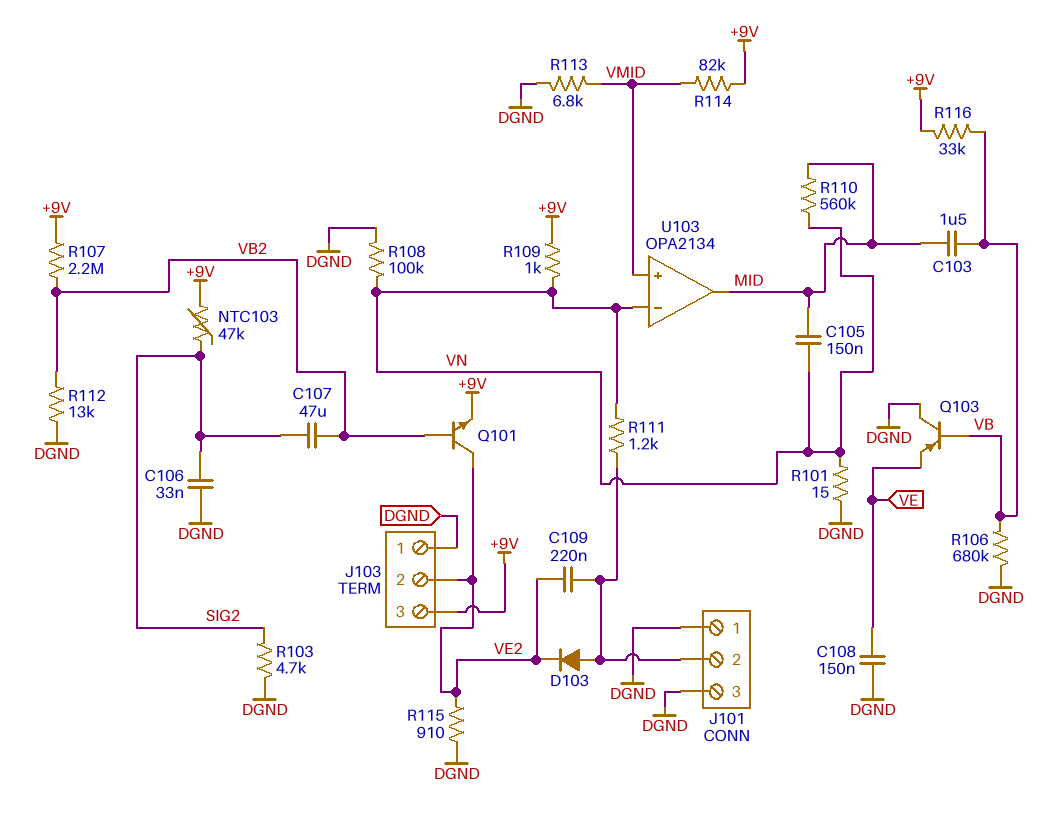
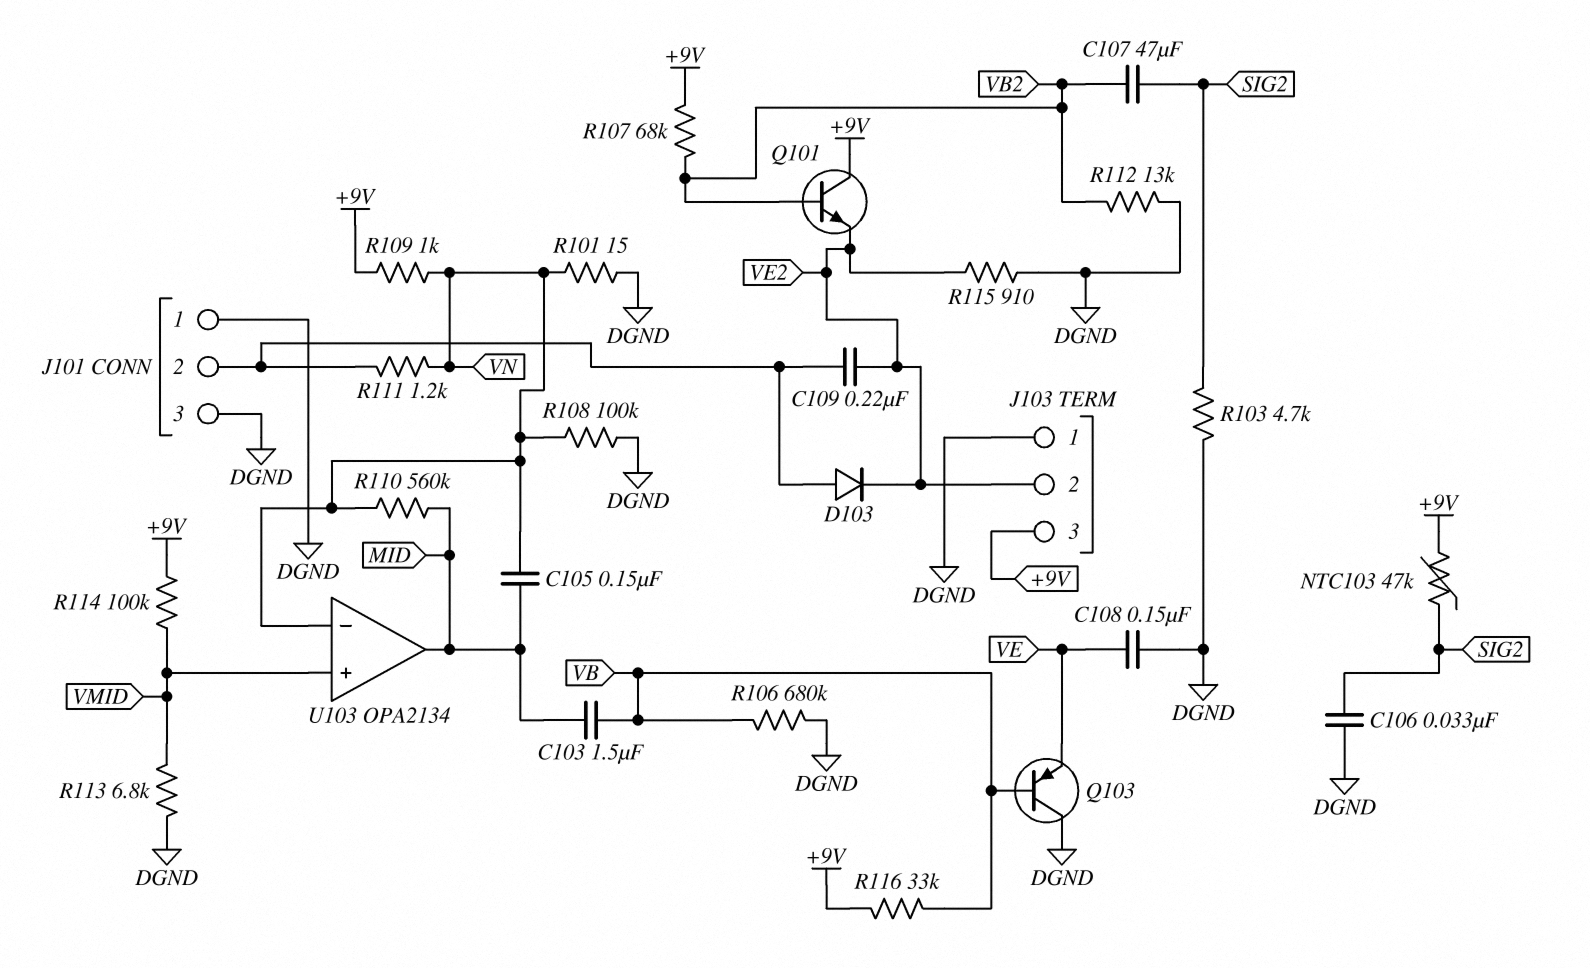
Q101: NPN (B VB2, C VE2, E +9V) -> NPN (B VB2, C +9V, E VE2)
R107: 2.2M (+9V, VB2) -> 68k (+9V, VB2)
R114: 82k (+9V, VMID) -> 100k (+9V, VMID)

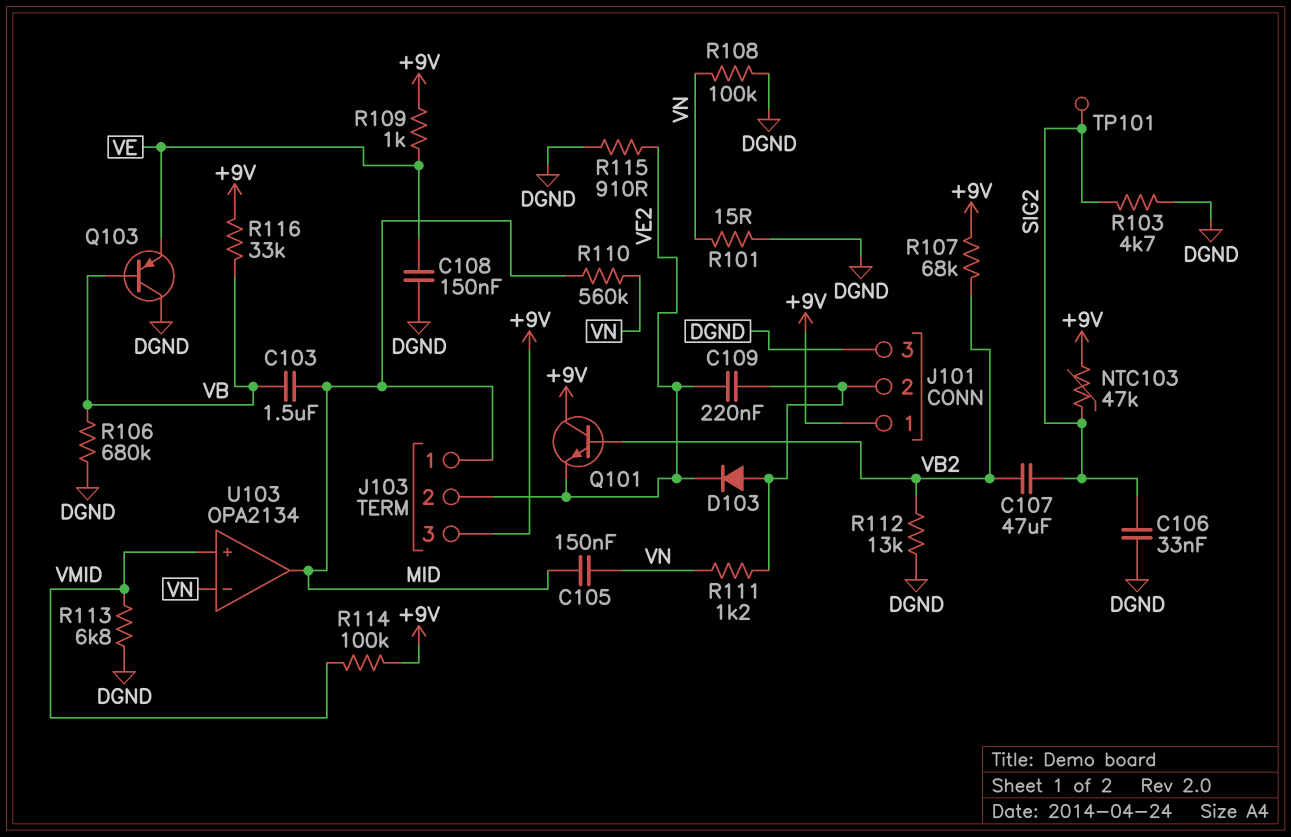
J101 pin 1: DGND -> +9V
J103 pin 1: DGND -> MID
R109: 1k (+9V, VN) -> 1k (+9V, VE)
TP101: none -> test point (SIG2)

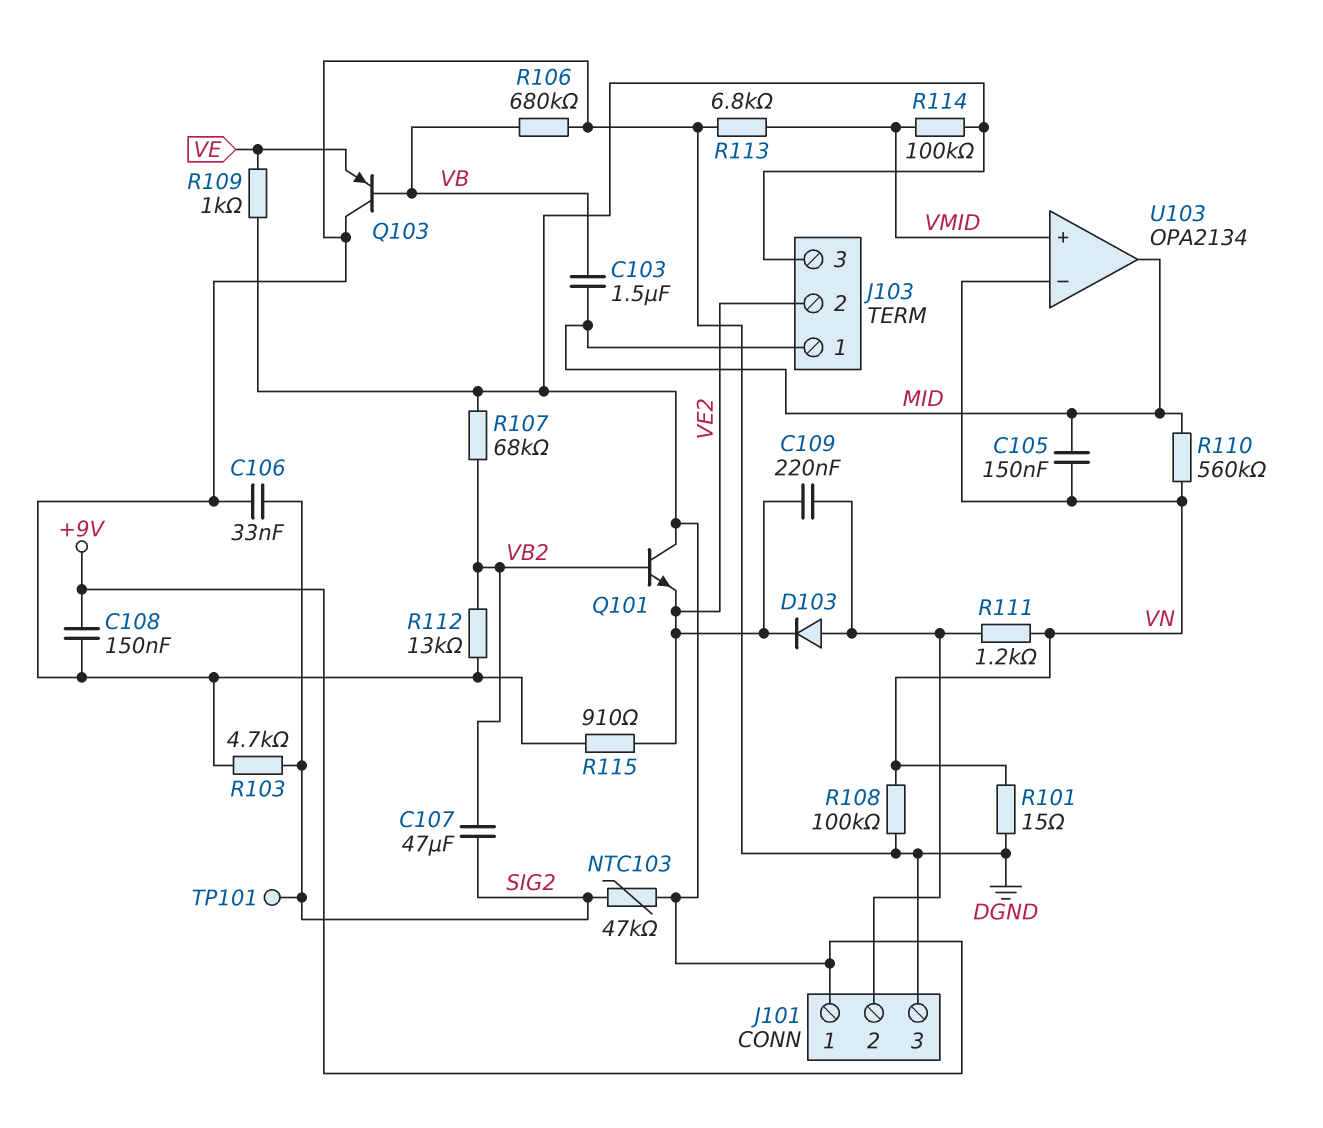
C108: 150nF (DGND, VE) -> 150nF (+9V, DGND)
R116: 33k (+9V, VB) -> none

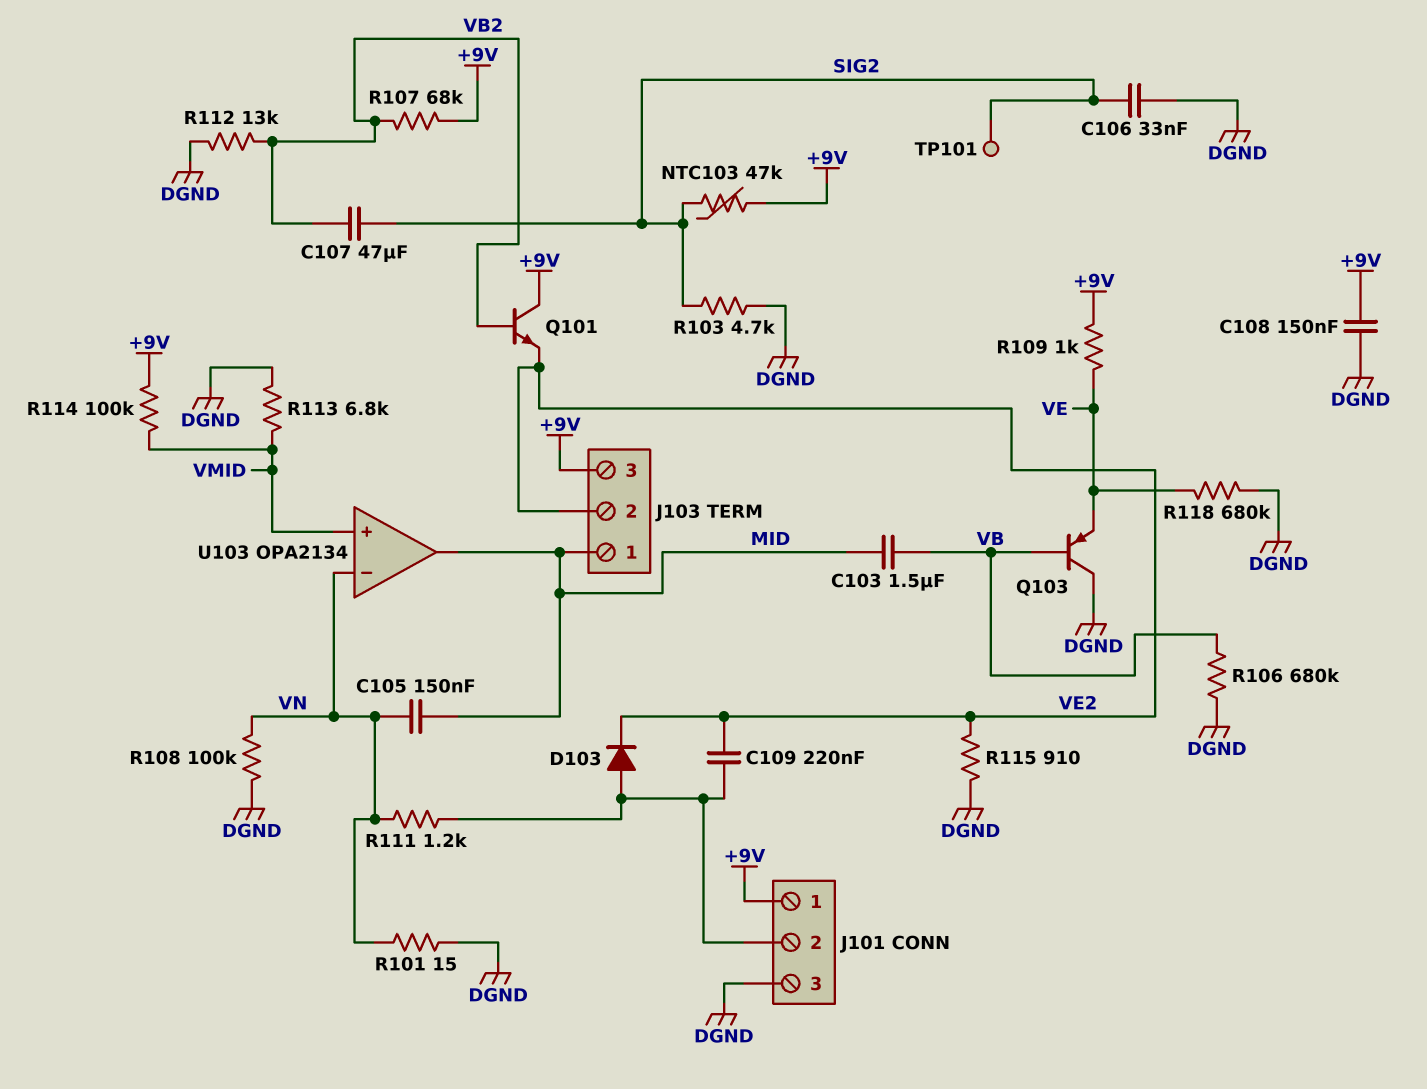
R110: 560k (MID, VN) -> none
R118: none -> 680k (DGND, VE)

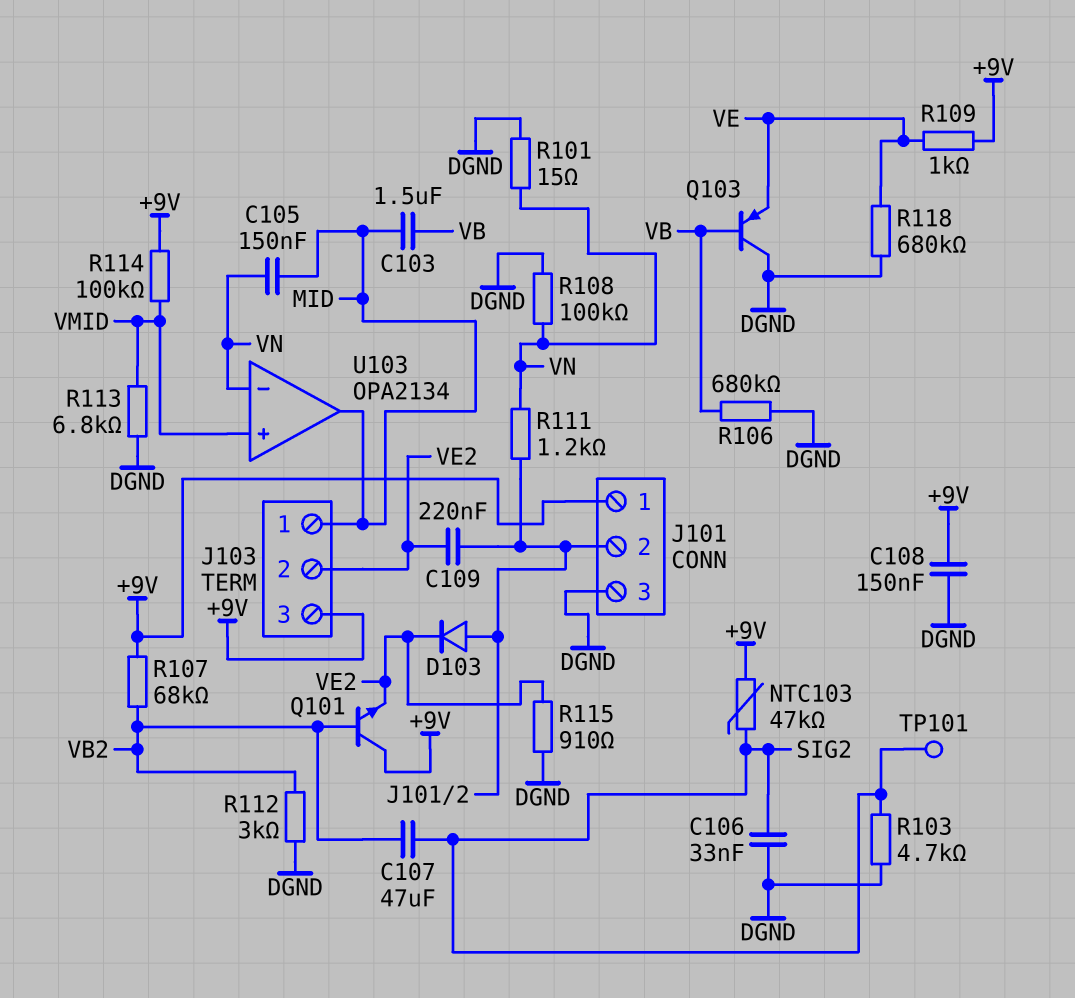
R112: 13k (DGND, VB2) -> 3k (DGND, VB2)

